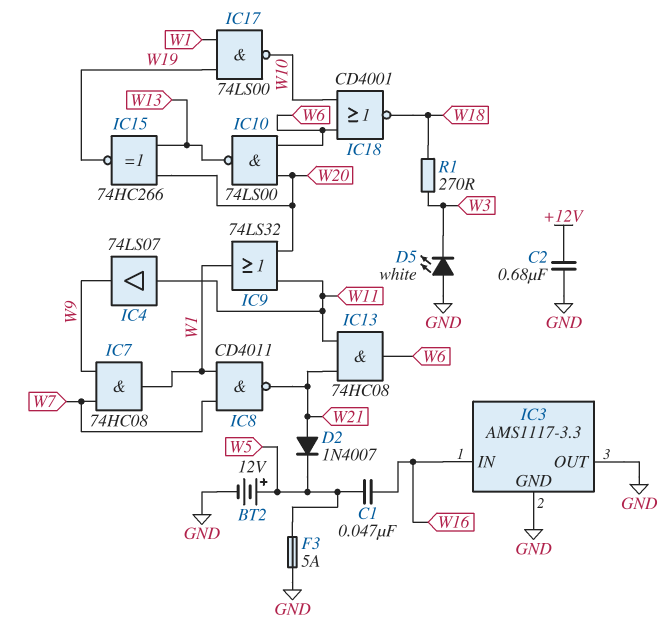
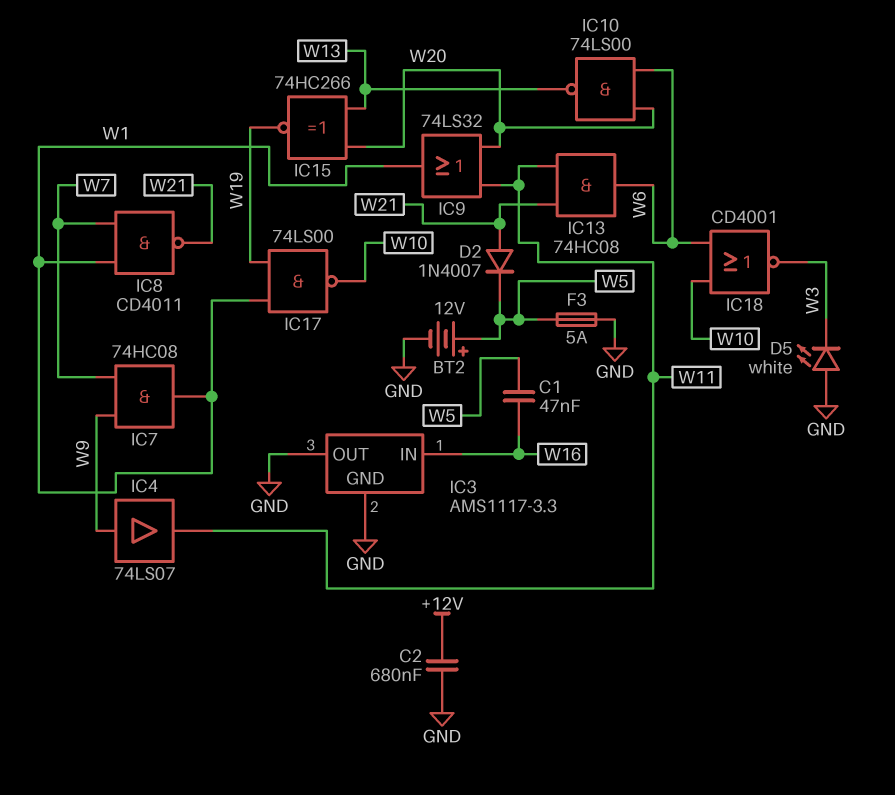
IC4: buffer 74LS07 (in W11, out W9) -> buffer 74LS07 (in W9, out W11)
IC18: NOR CD4001 (in W6, in W10, out W18) -> NOR CD4001 (in W6, in W10, out W3)
R1: 270 (W3, W18) -> none

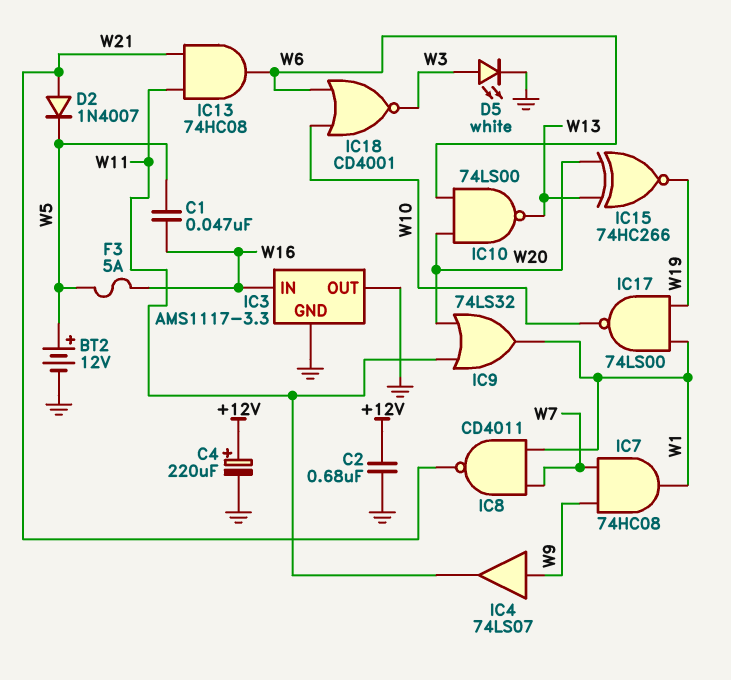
C4: none -> 220uF (plus +12V, minus GND)
D5: LED white (A GND, K W3) -> LED white (A W3, K GND)
F3: 5A (GND, W5) -> 5A (W5, W16)

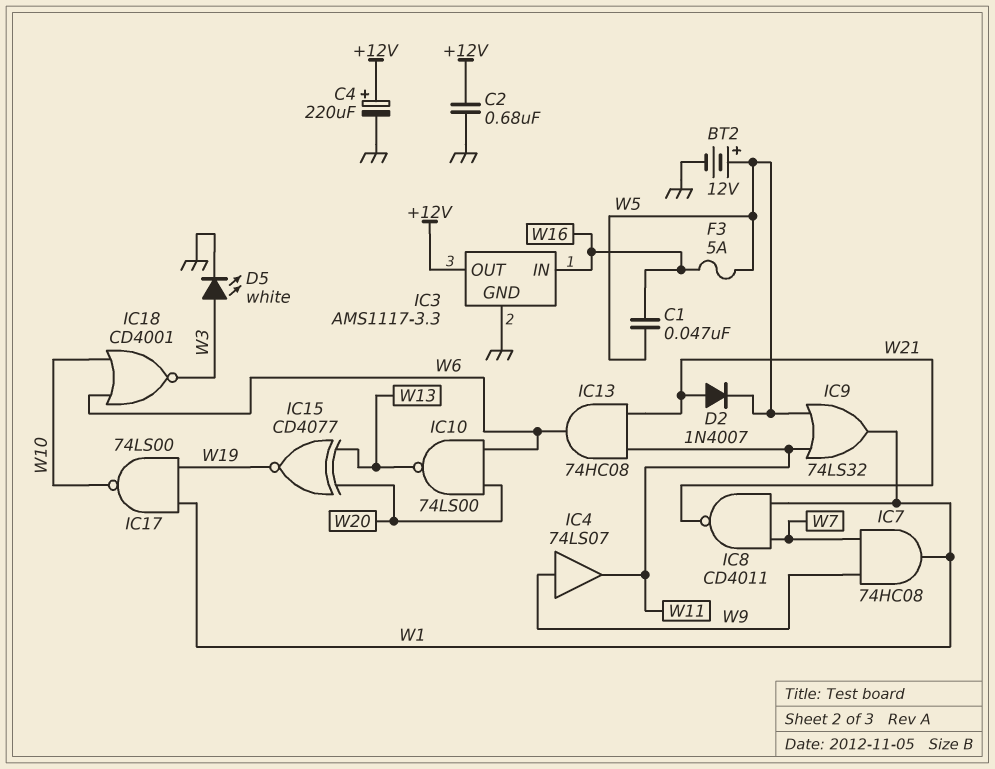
IC3 pin OUT: GND -> +12V
IC9: OR 74LS32 (in W11, in W20, out W1) -> OR 74LS32 (in W5, in W11, out W1)
IC15: XNOR 74HC266 (in W13, in W20, out W19) -> XNOR CD4077 (in W13, in W20, out W19)

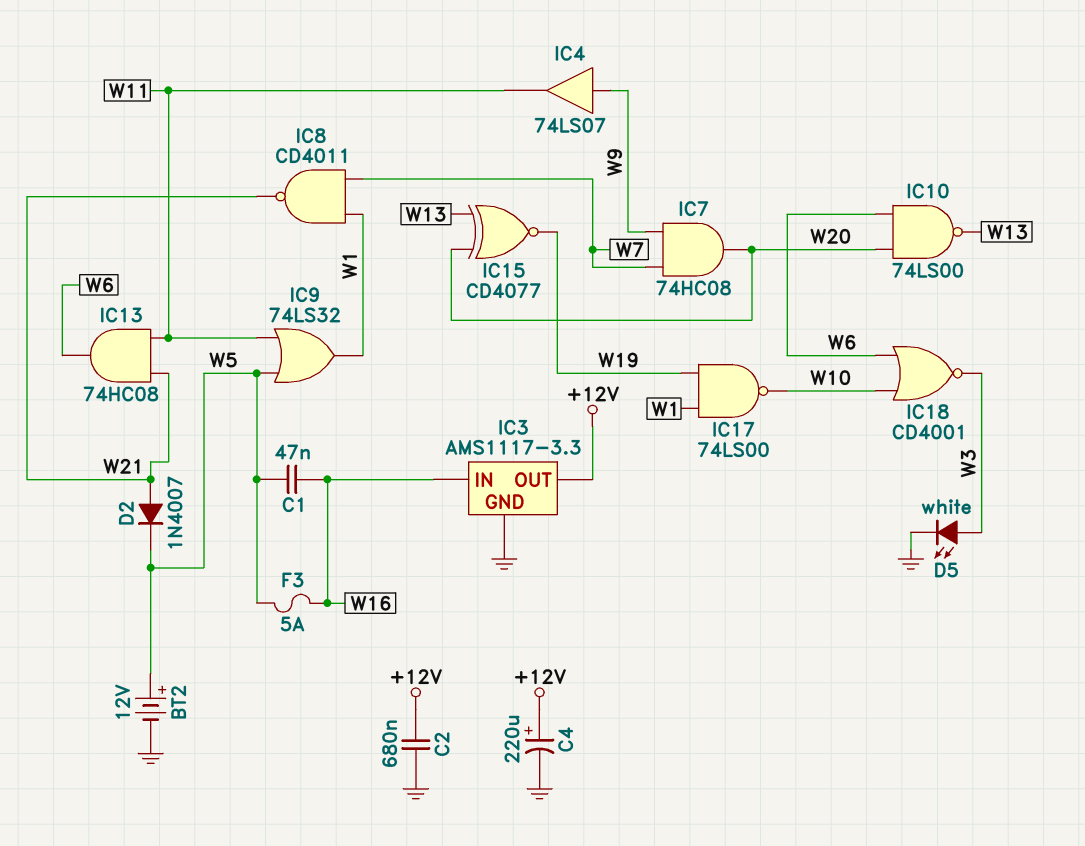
IC7: AND 74HC08 (in W7, in W9, out W1) -> AND 74HC08 (in W7, in W9, out W20)

